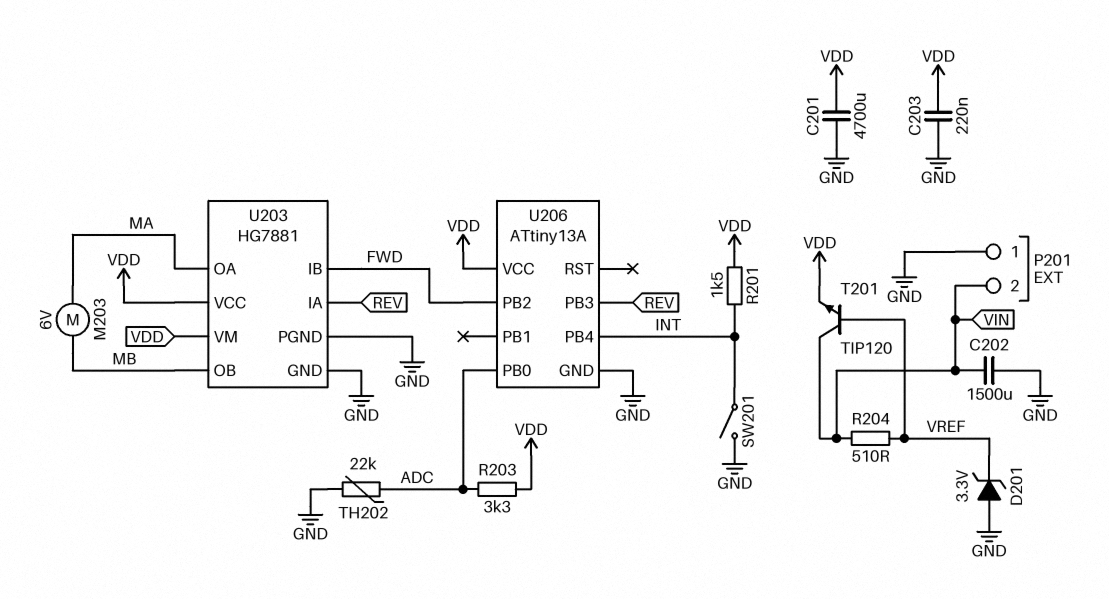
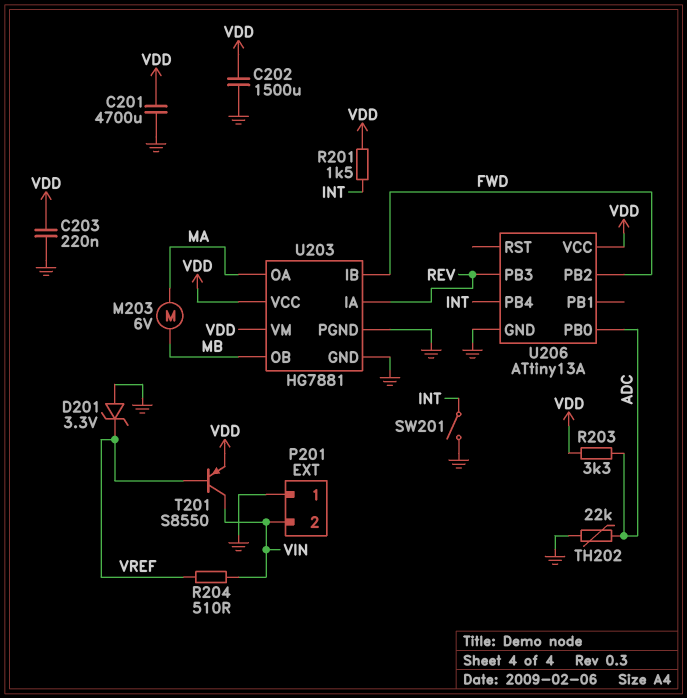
C202: 1500uF (GND, VIN) -> 1500uF (GND, VDD)
T201: NPN TIP120 (B VREF, C VIN, E VDD) -> PNP S8550 (B VREF, C VIN, E VDD)

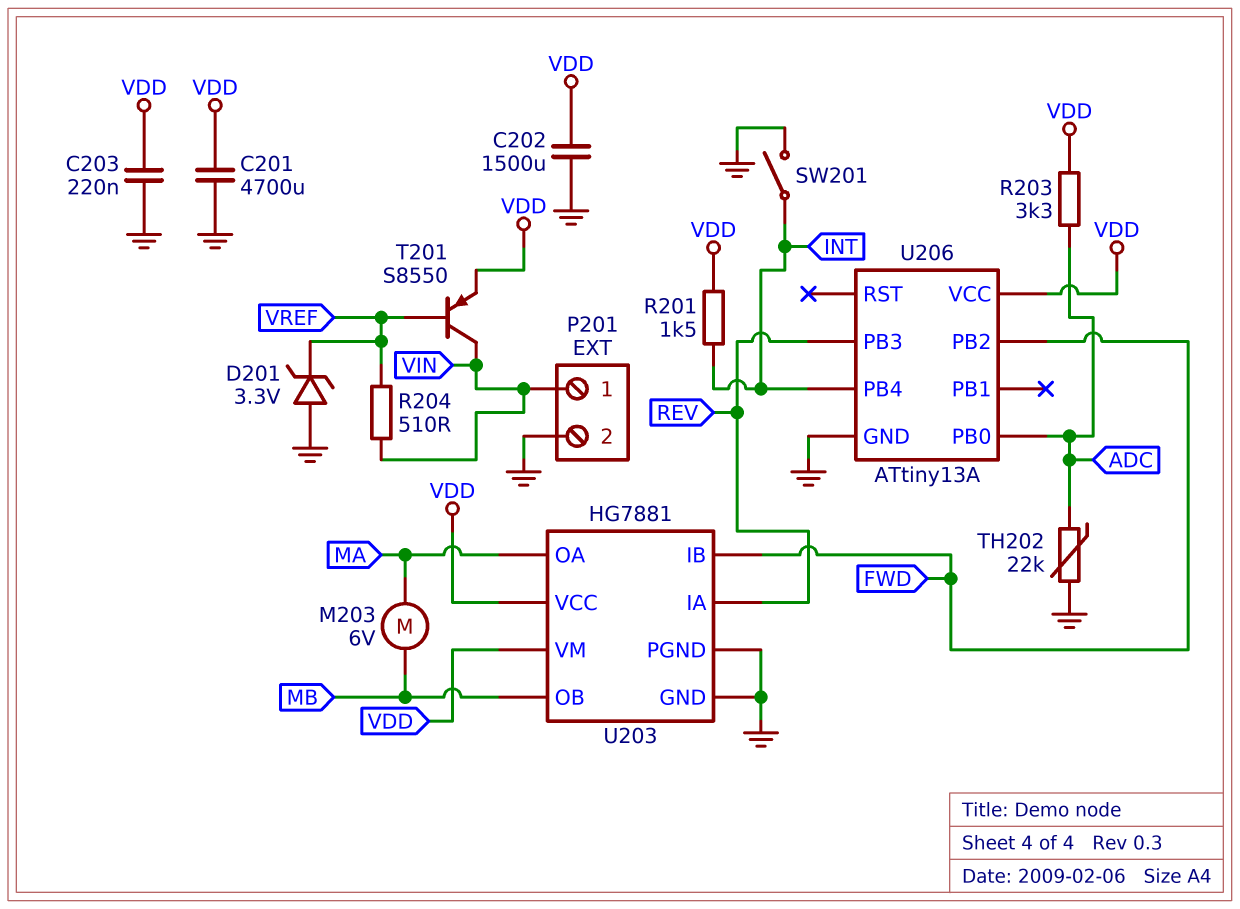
P201 pin 1: GND -> VIN
P201 pin 2: VIN -> GND

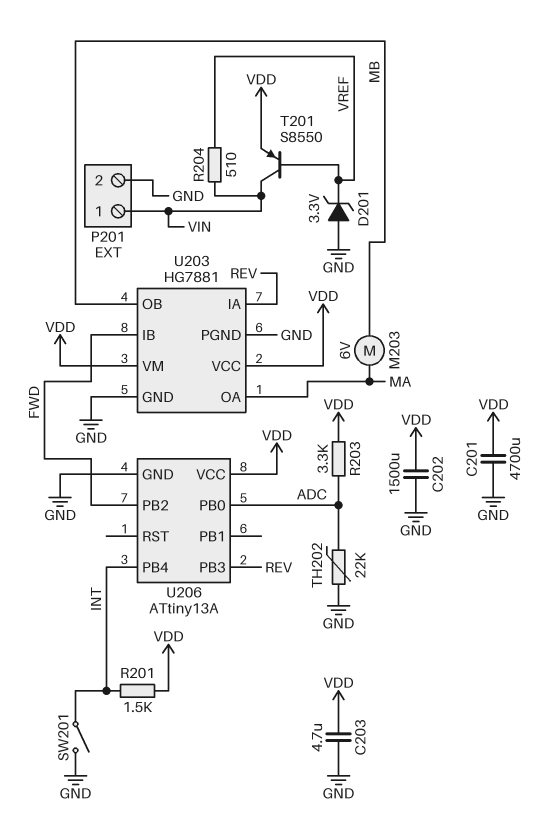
C203: 220nF (GND, VDD) -> 4.7uF (GND, VDD)

